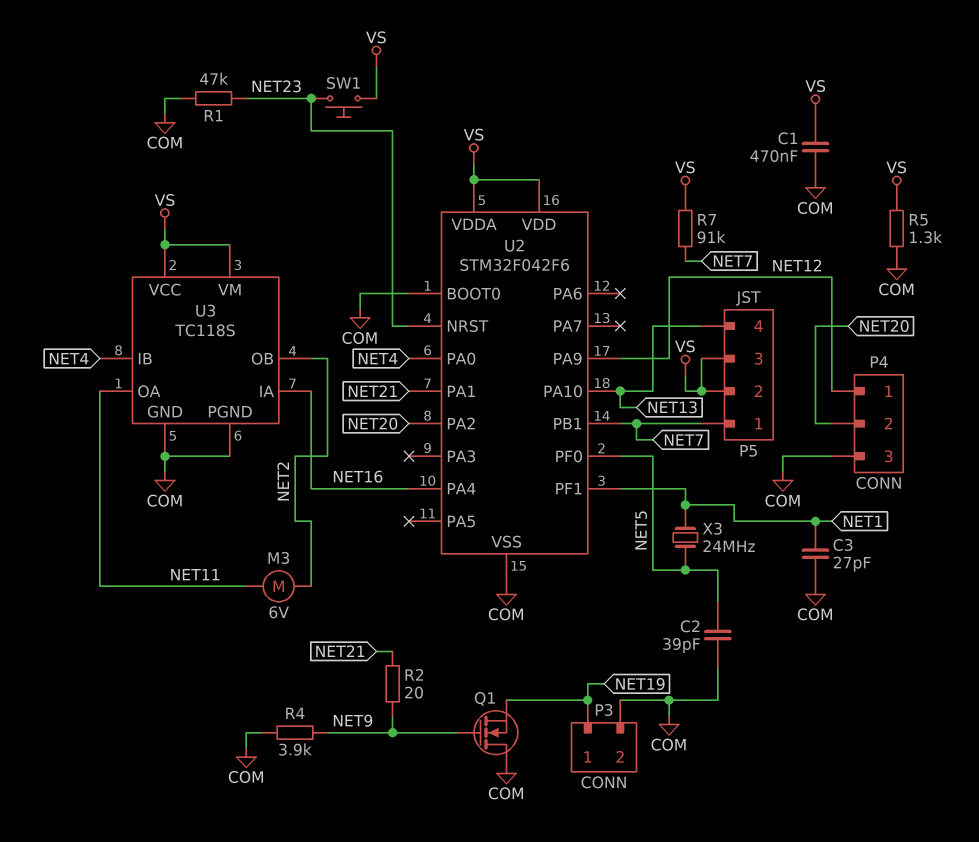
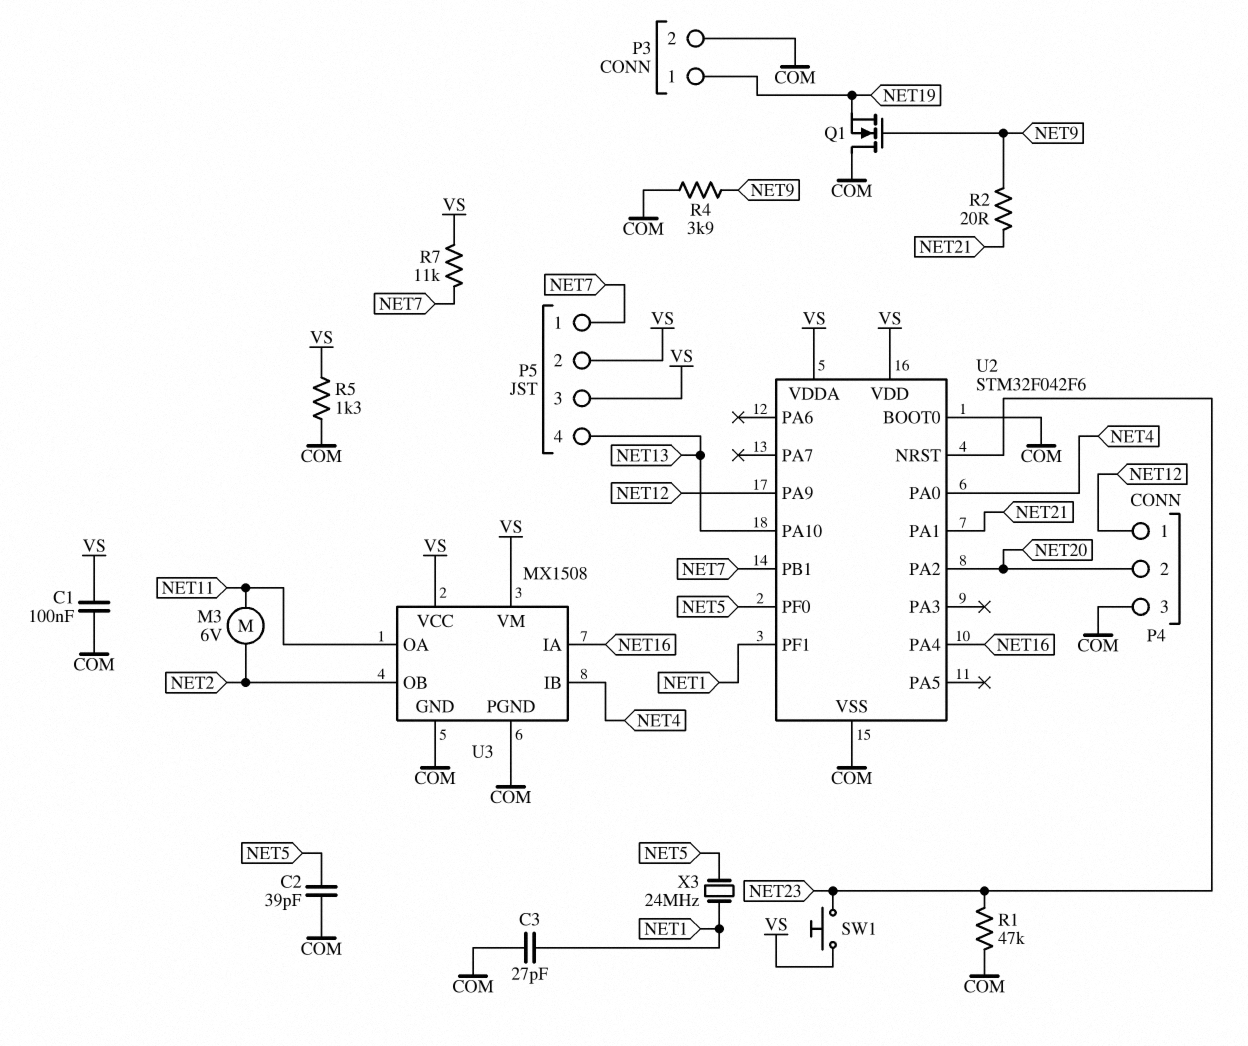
C1: 470nF (COM, VS) -> 100nF (COM, VS)
R7: 91k (NET7, VS) -> 11k (NET7, VS)
U3: TC118S -> MX1508

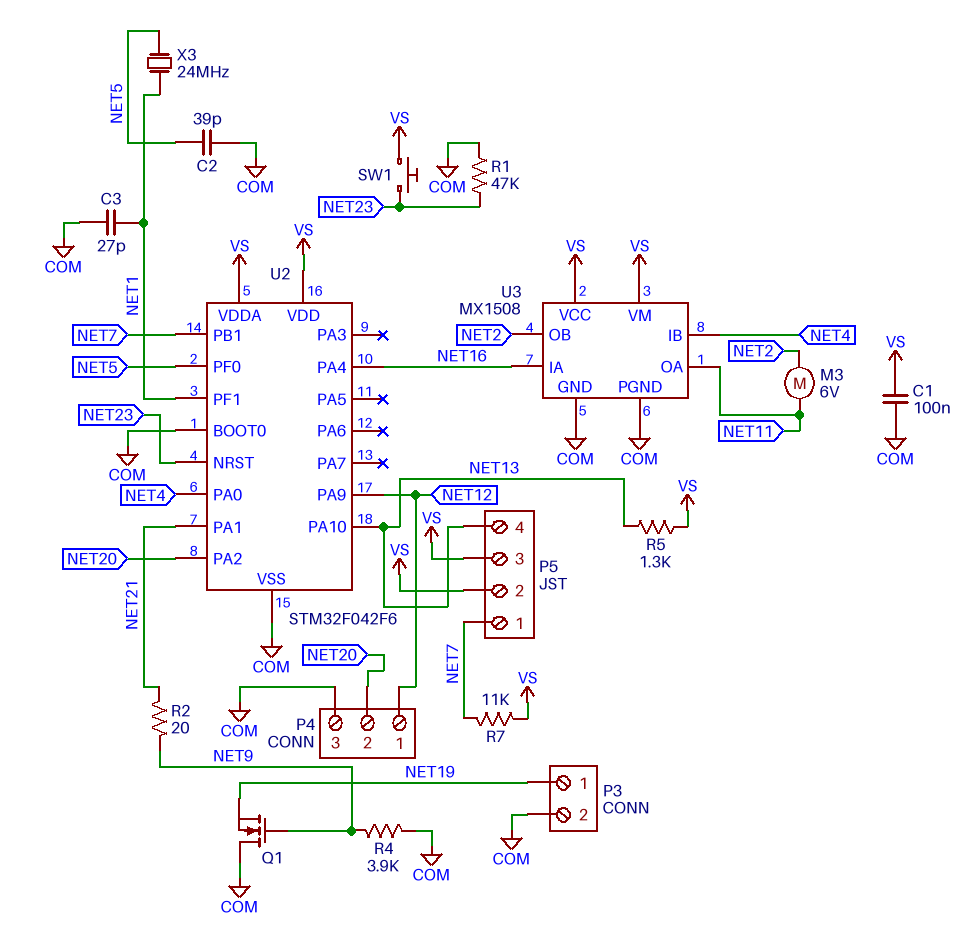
R5: 1.3k (COM, VS) -> 1.3k (NET13, VS)

